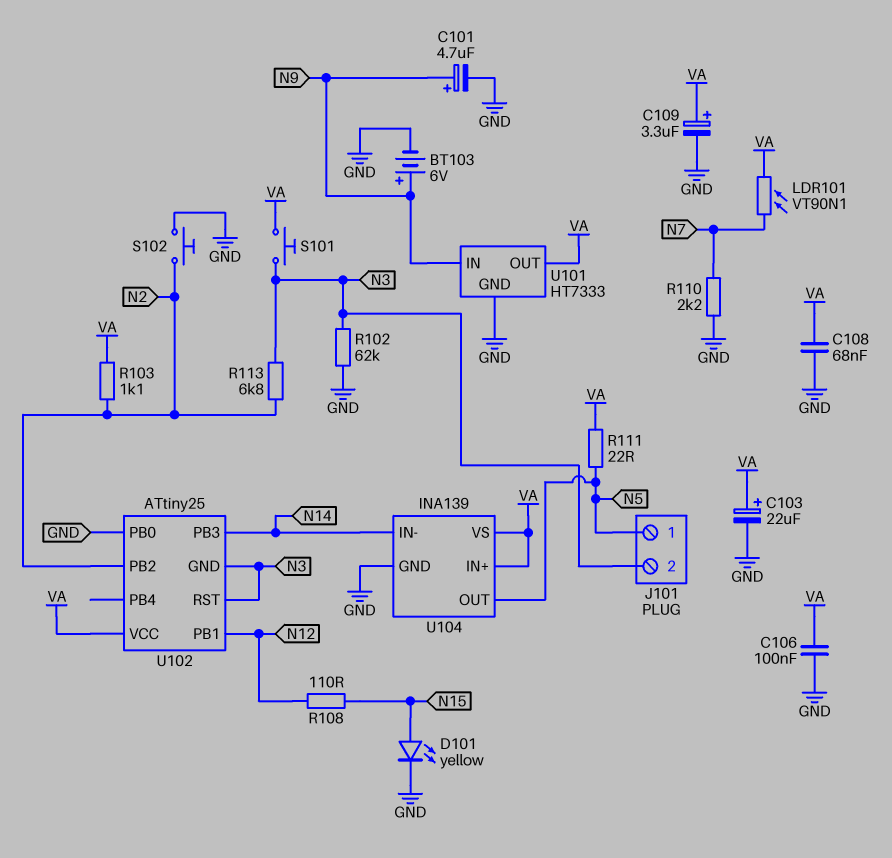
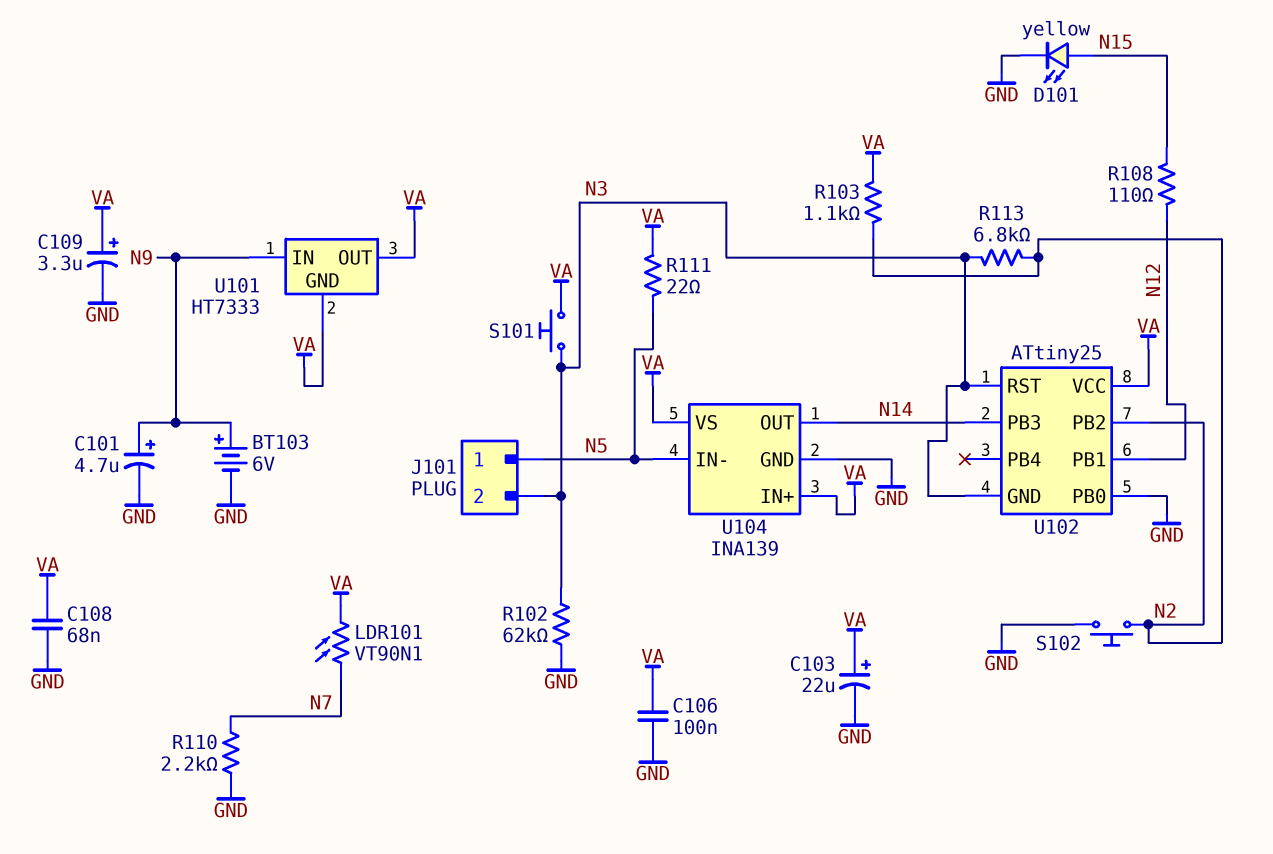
U101 pin GND: GND -> VA
U104 pin IN-: N14 -> N5
U104 pin OUT: N5 -> N14

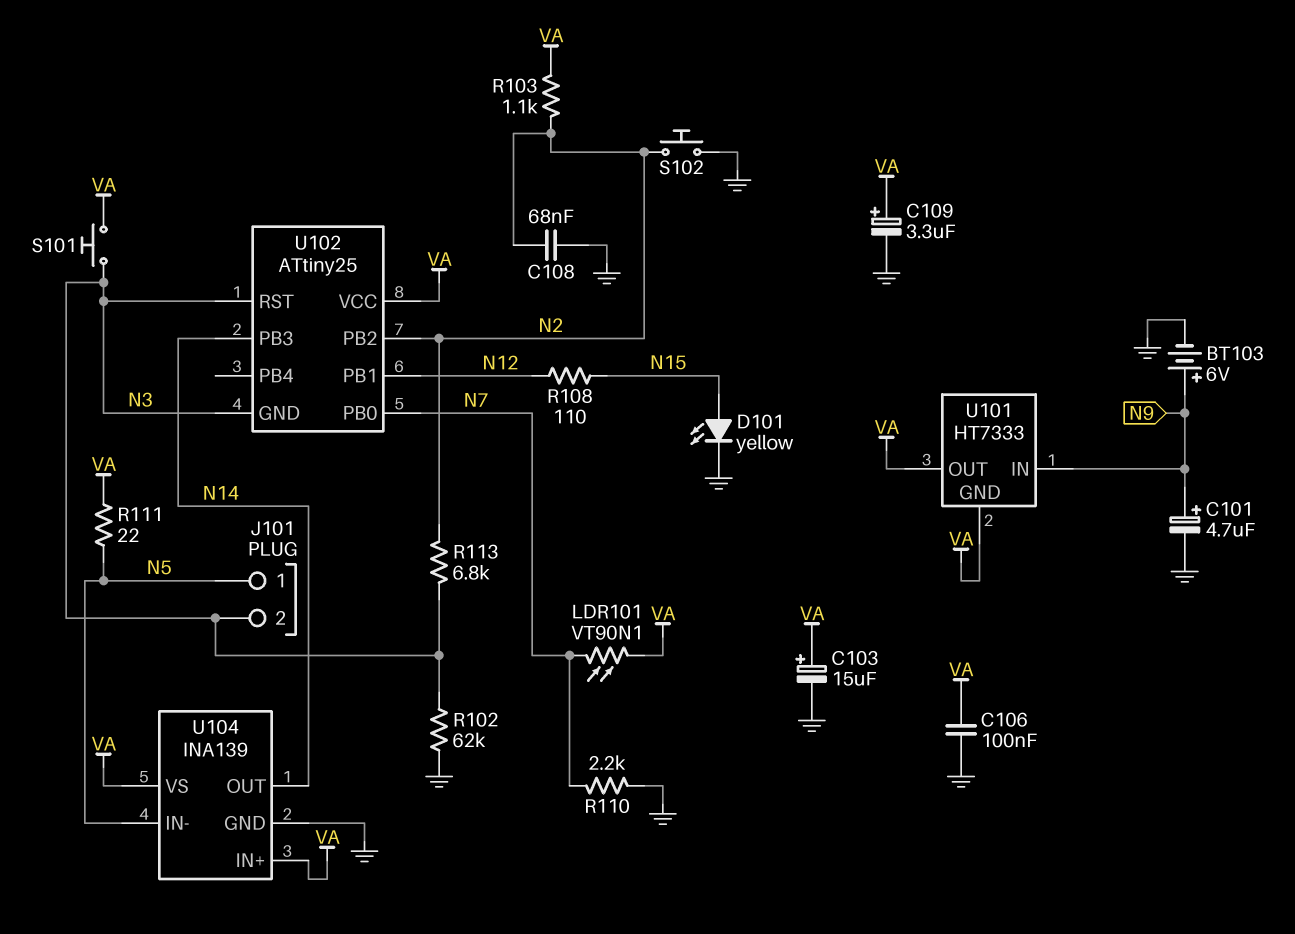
C103: 22uF (plus VA, minus GND) -> 15uF (plus VA, minus GND)
C108: 68nF (GND, VA) -> 68nF (GND, N2)
U102 pin PB0: GND -> N7

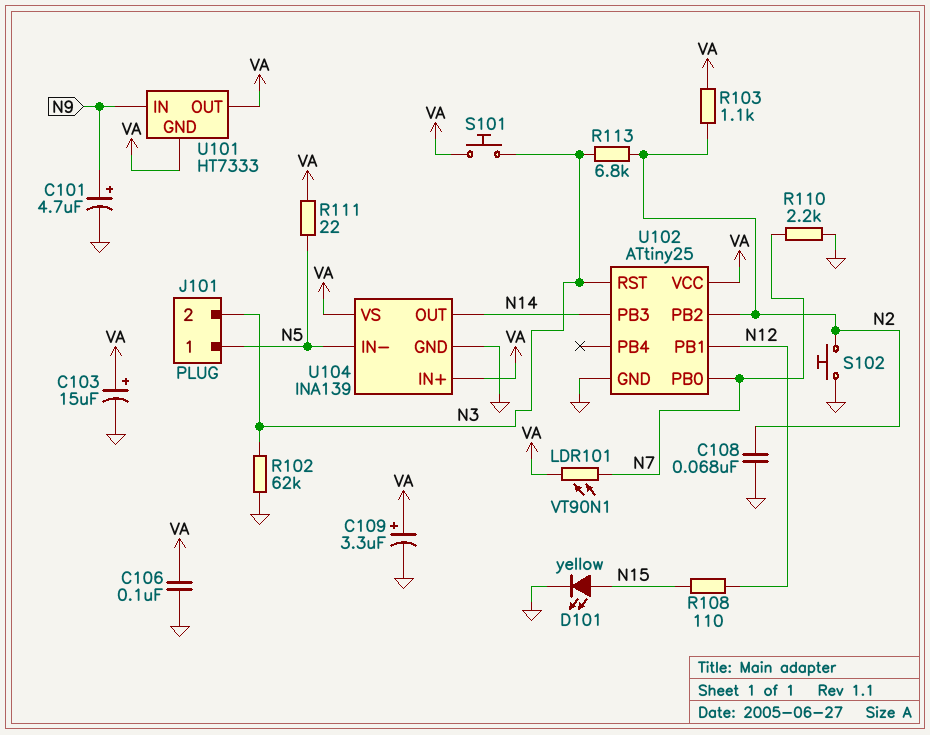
BT103: 6V (plus N9, minus GND) -> none
U102 pin GND: N3 -> GND

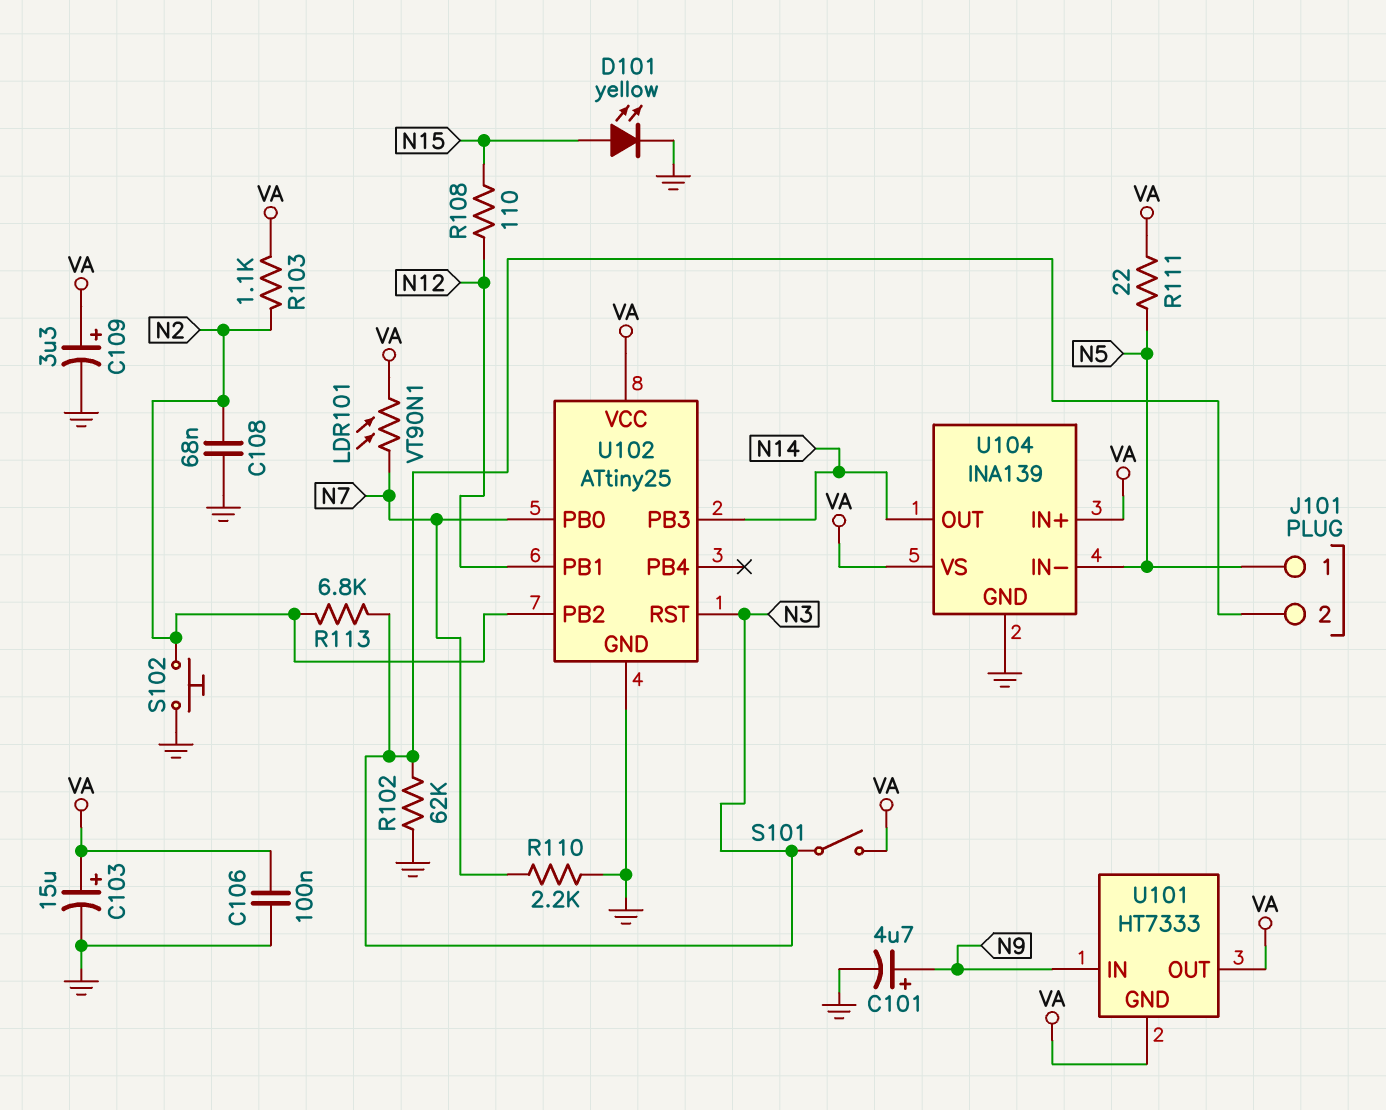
S101: button (N3, VA) -> switch (N3, VA)

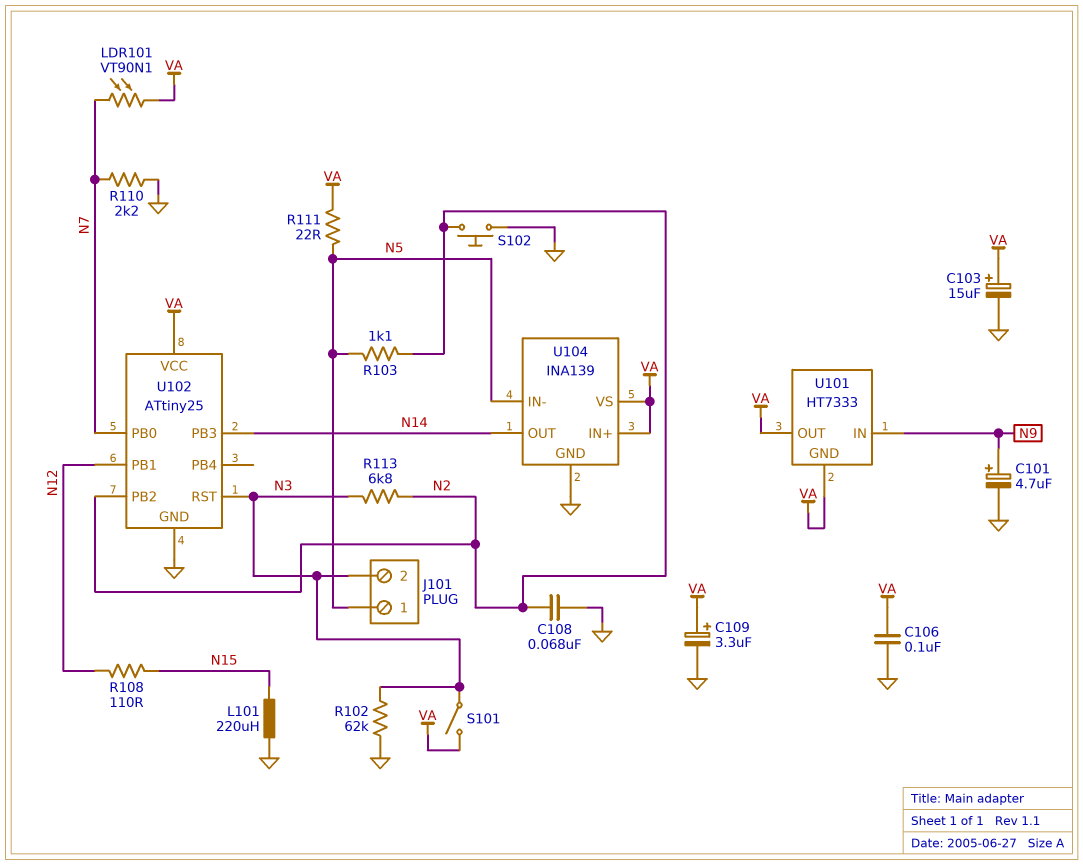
D101: LED yellow (A N15, K GND) -> none
L101: none -> 220uH (GND, N15)
R103: 1.1k (N2, VA) -> 1.1k (N2, N5)

